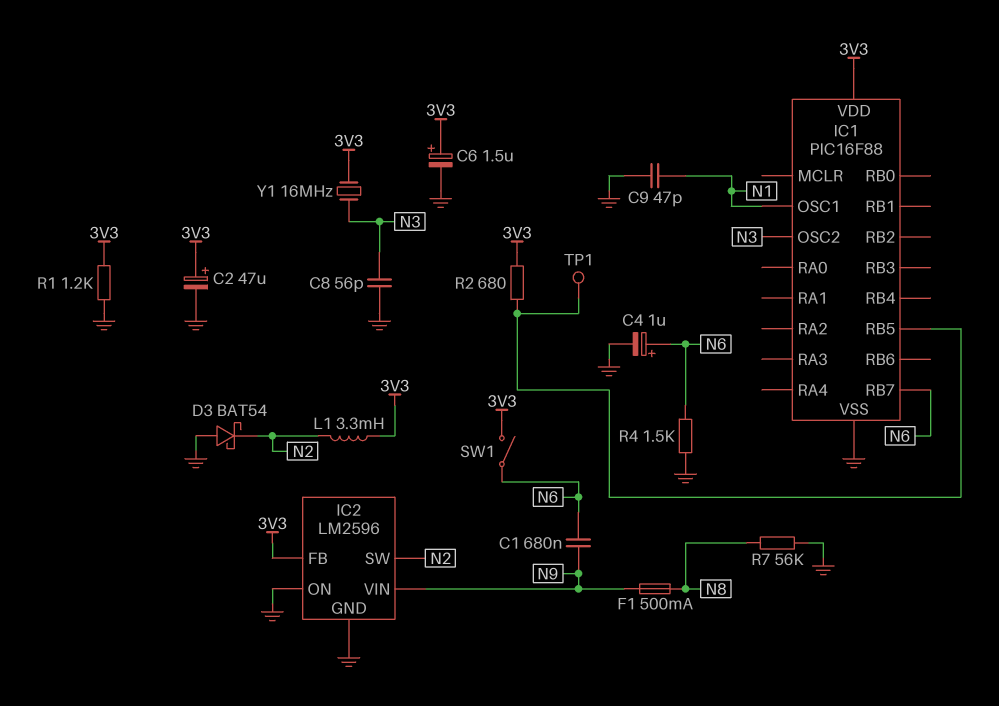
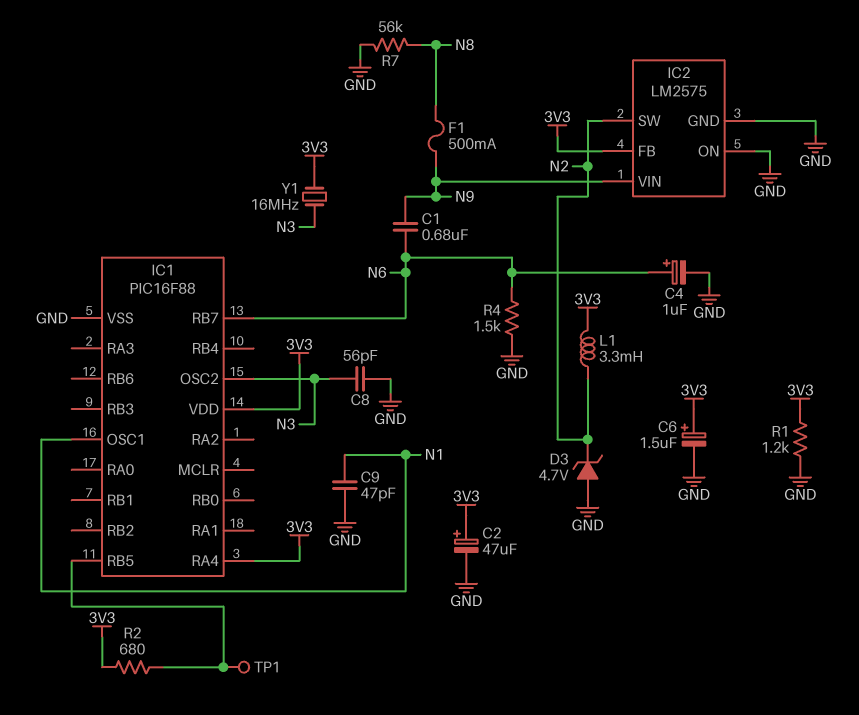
D3: schottky BAT54 (A GND, K N2) -> zener 4.7V (A GND, K N2)
IC1 pin RA4: none -> 3V3
IC2: LM2596 -> LM2575
SW1: switch (3V3, N6) -> none

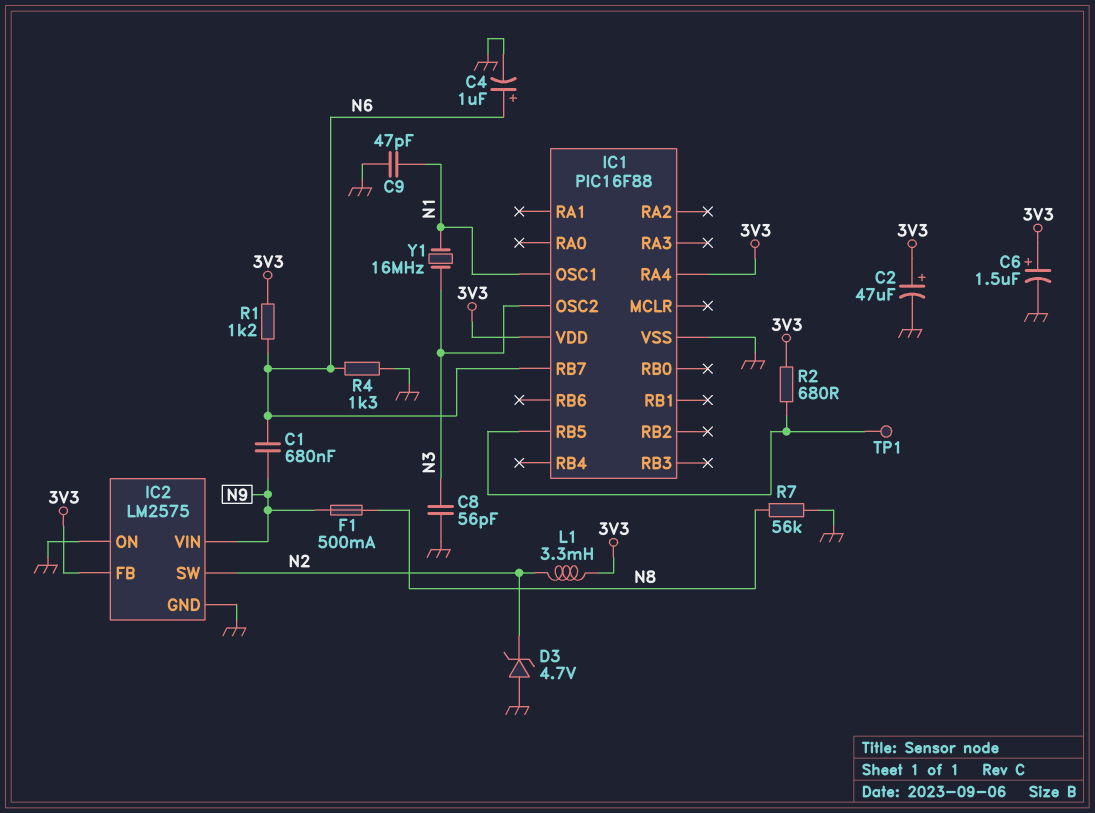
R1: 1.2k (3V3, GND) -> 1.2k (3V3, N6)
R4: 1.5k (GND, N6) -> 1.3k (GND, N6)
Y1: 16MHz (3V3, N3) -> 16MHz (N1, N3)

